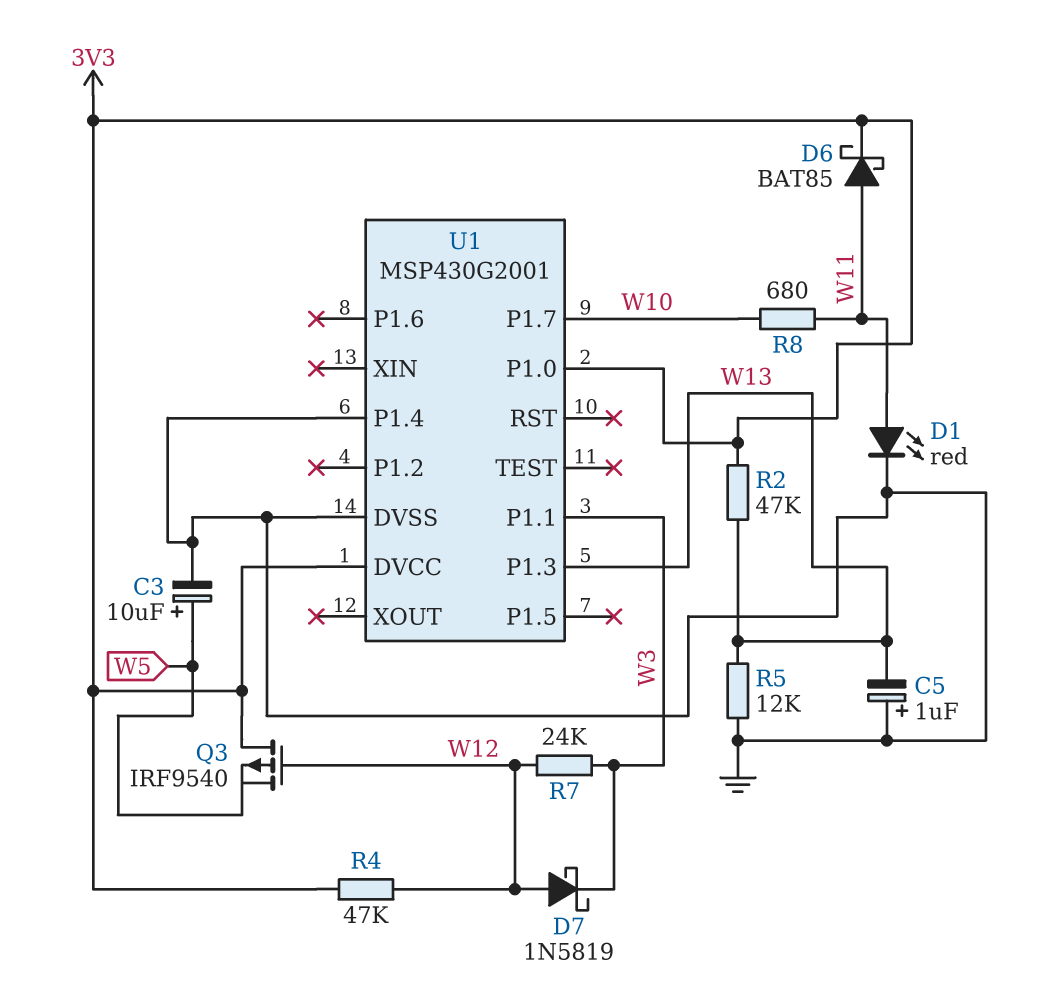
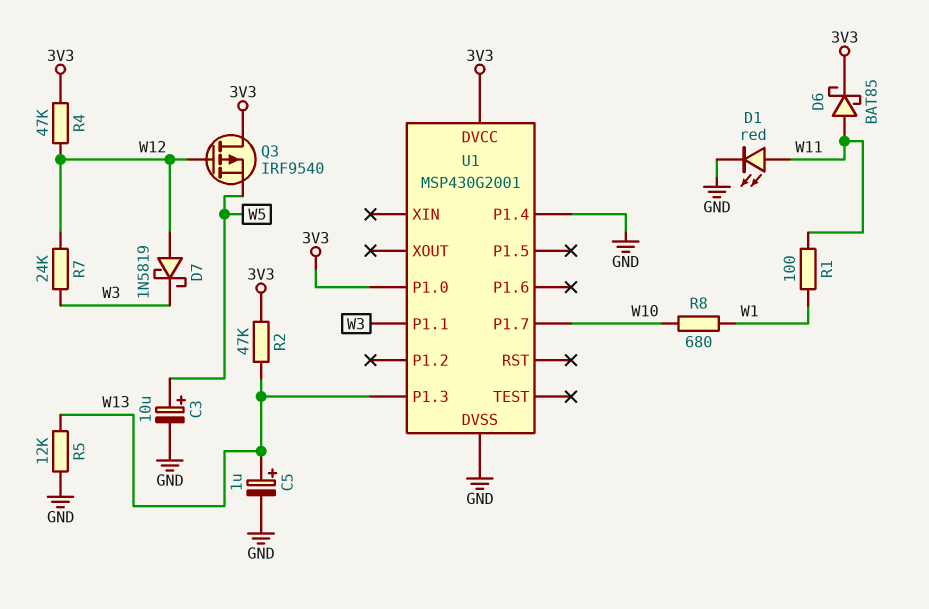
C5: 1uF (plus GND, minus W13) -> 1uF (plus W13, minus GND)
R1: none -> 100 (W1, W11)
R8: 680 (W10, W11) -> 680 (W1, W10)

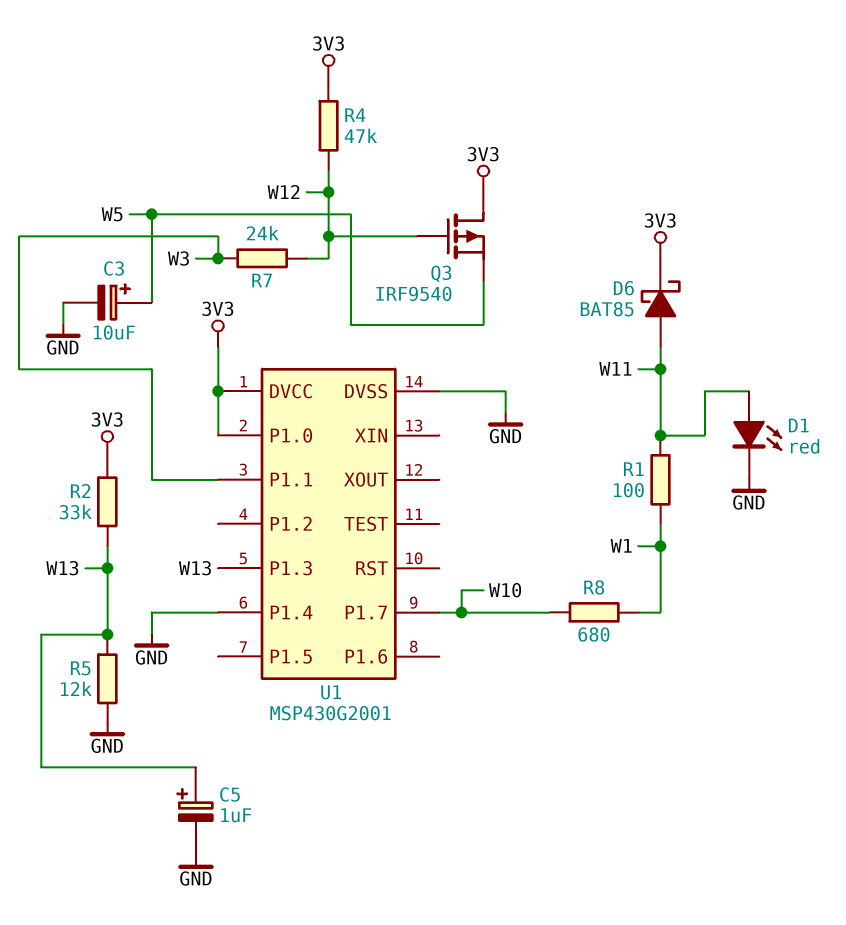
D7: schottky 1N5819 (A W12, K W3) -> none
R2: 47k (3V3, W13) -> 33k (3V3, W13)

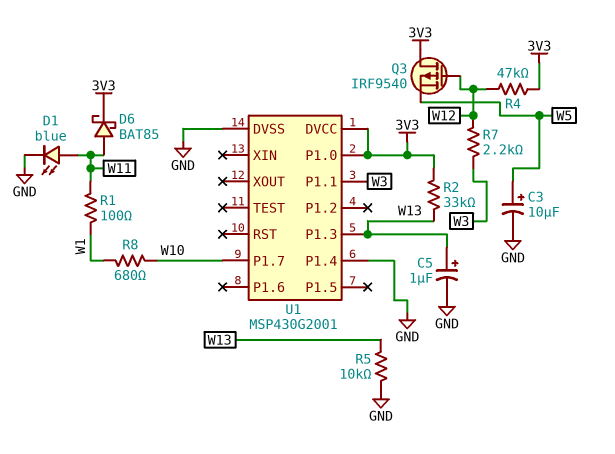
D1: LED red (A W11, K GND) -> LED blue (A W11, K GND)
R5: 12k (GND, W13) -> 10k (GND, W13)
R7: 24k (W3, W12) -> 2.2k (W3, W12)

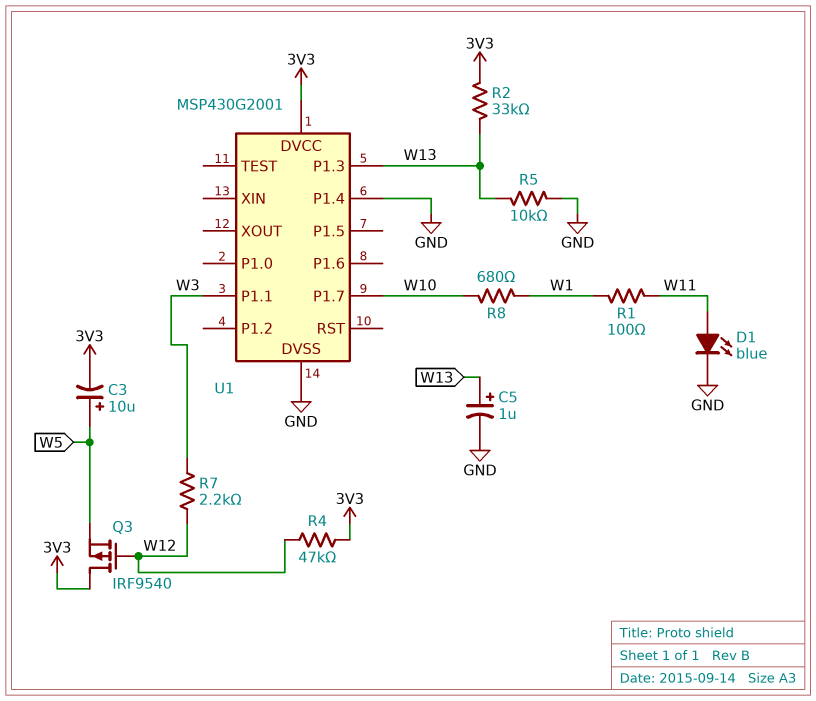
C3: 10uF (plus W5, minus GND) -> 10uF (plus W5, minus 3V3)
D6: schottky BAT85 (A W11, K 3V3) -> none
U1 pin P1.0: 3V3 -> none

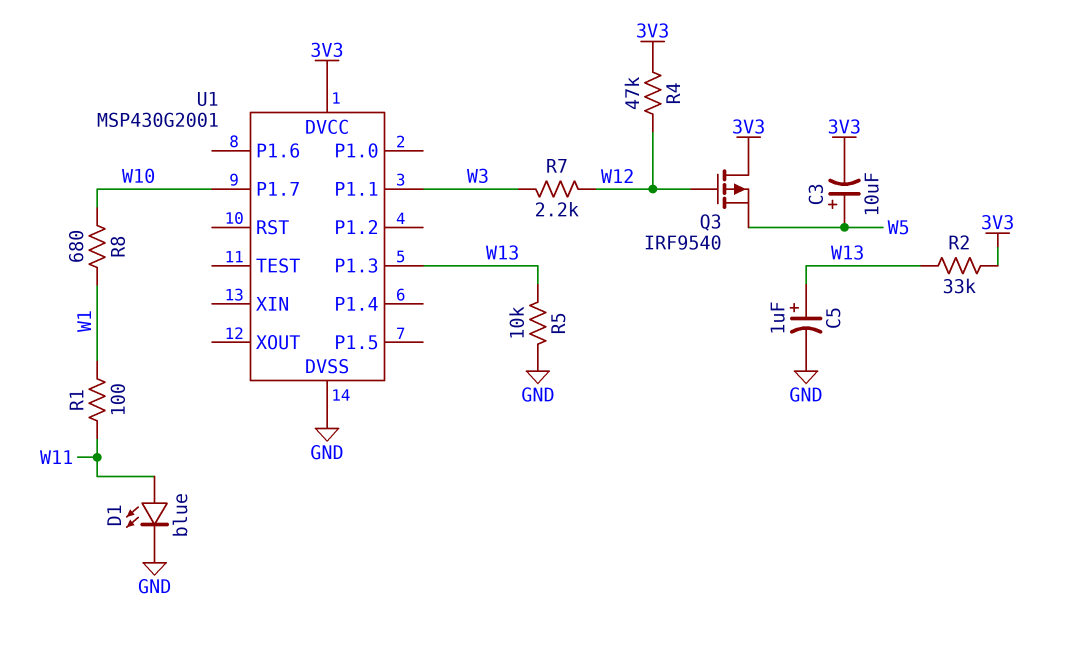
U1 pin P1.4: GND -> none

